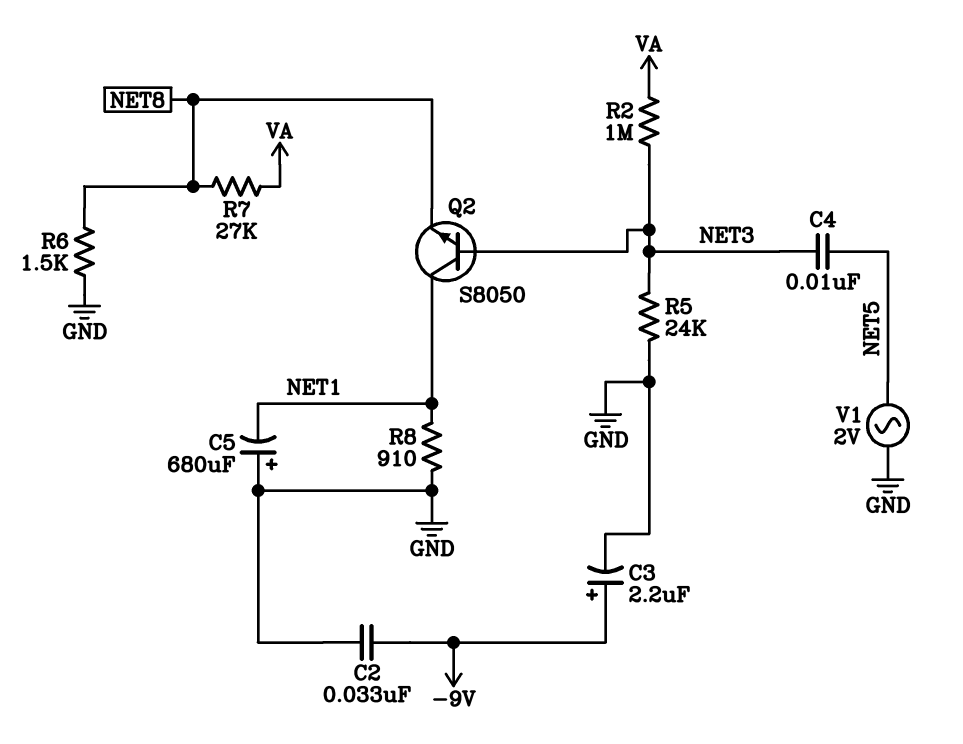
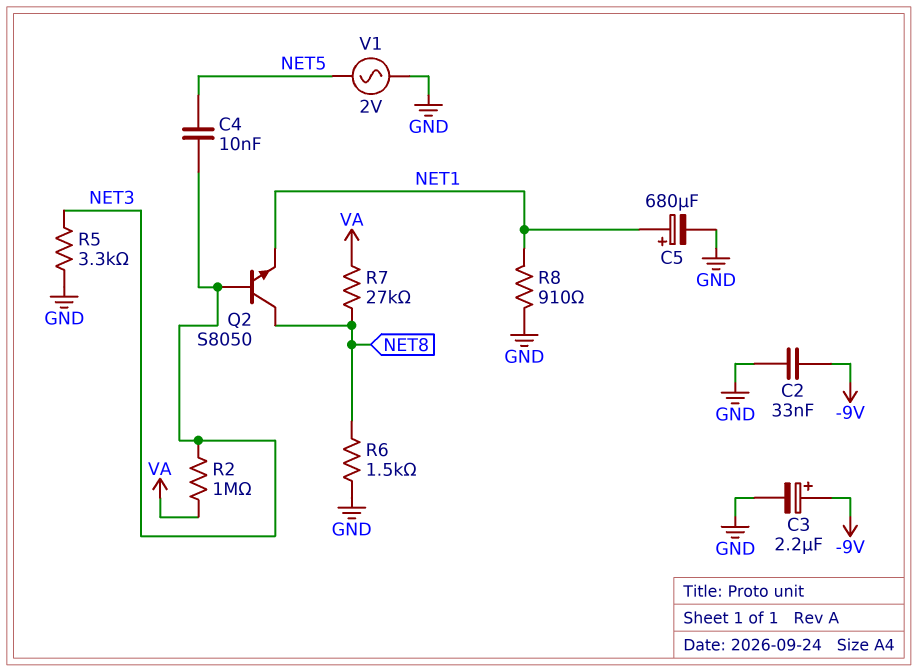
C5: 680uF (plus GND, minus NET1) -> 680uF (plus NET1, minus GND)
Q2: NPN S8050 (B NET3, C NET1, E NET8) -> NPN S8050 (B NET3, C NET8, E NET1)
R5: 24k (GND, NET3) -> 3.3k (GND, NET3)

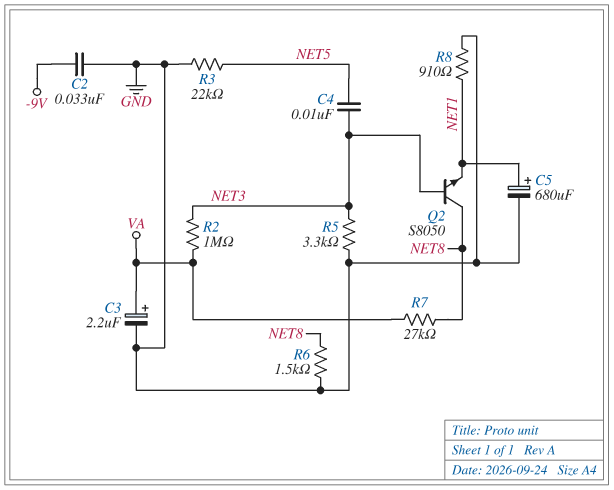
C3: 2.2uF (plus -9V, minus GND) -> 2.2uF (plus VA, minus GND)
R3: none -> 22k (GND, NET5)
V1: AC 2V (GND, NET5) -> none

